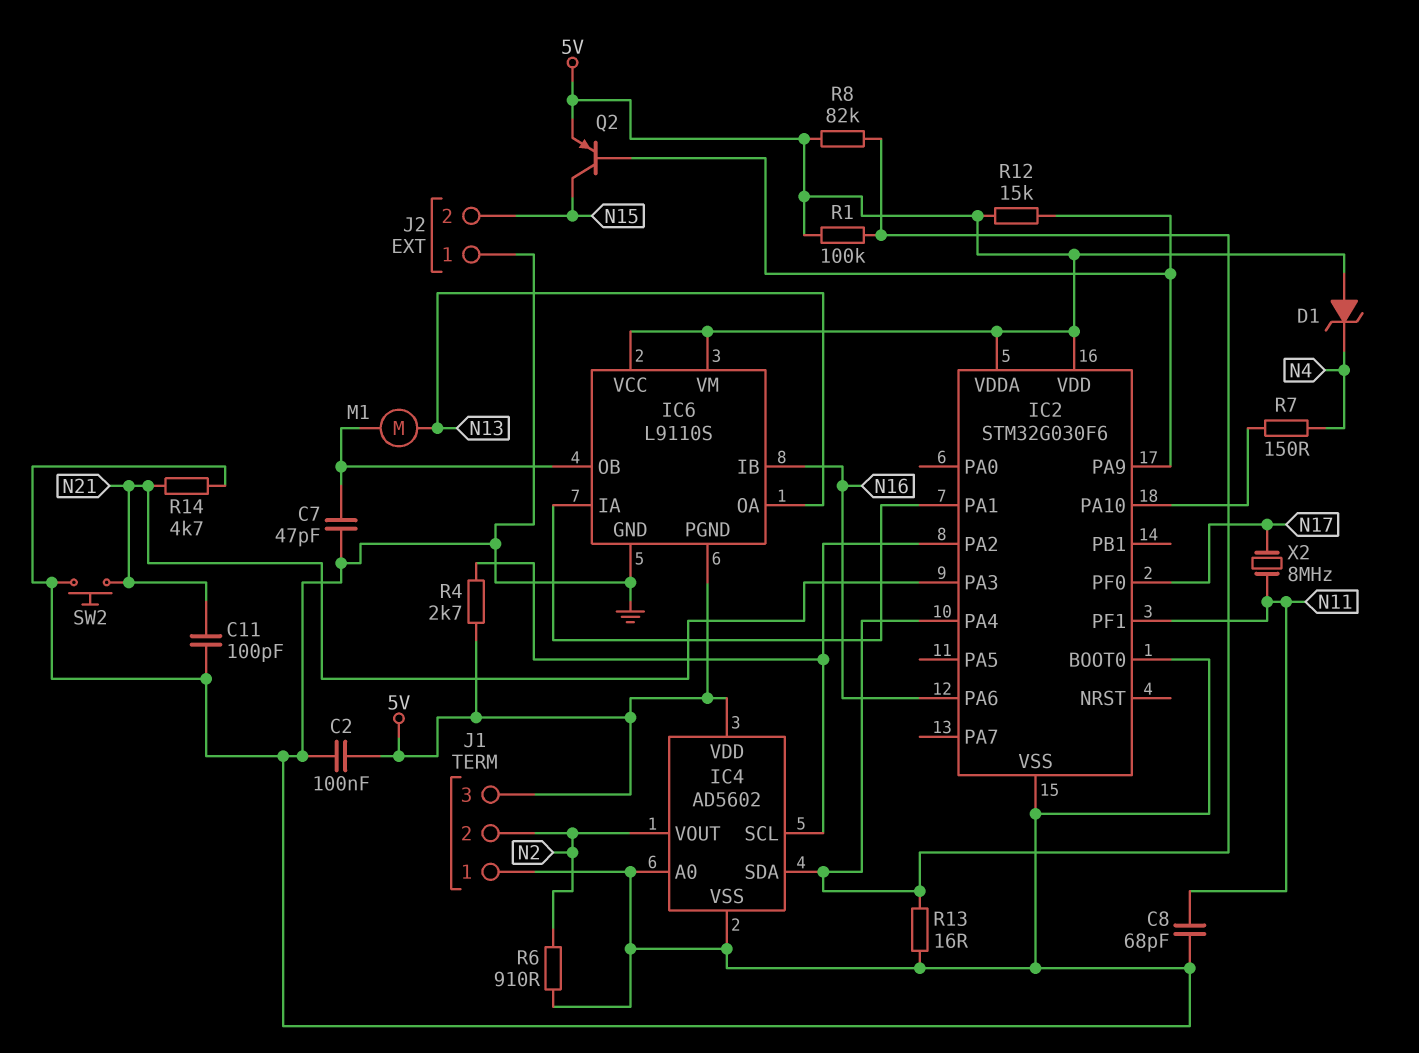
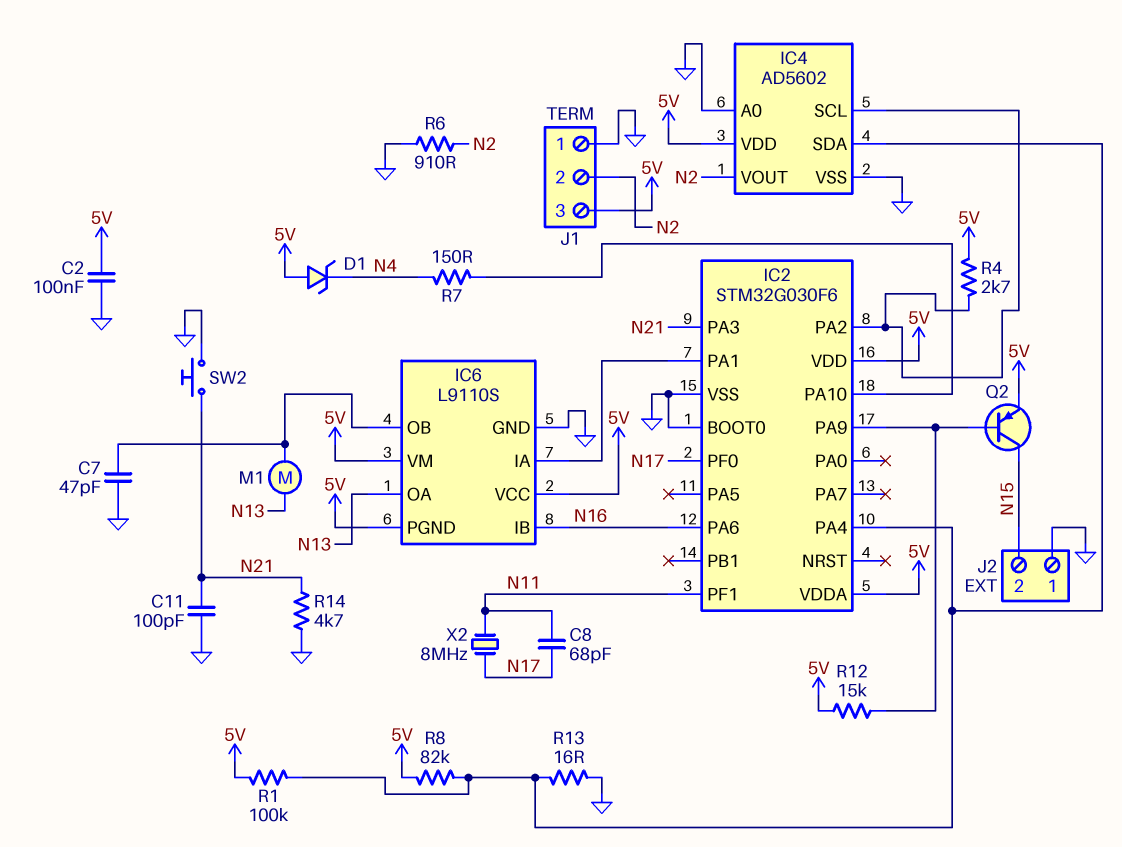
C8: 68pF (GND, N11) -> 68pF (N11, N17)

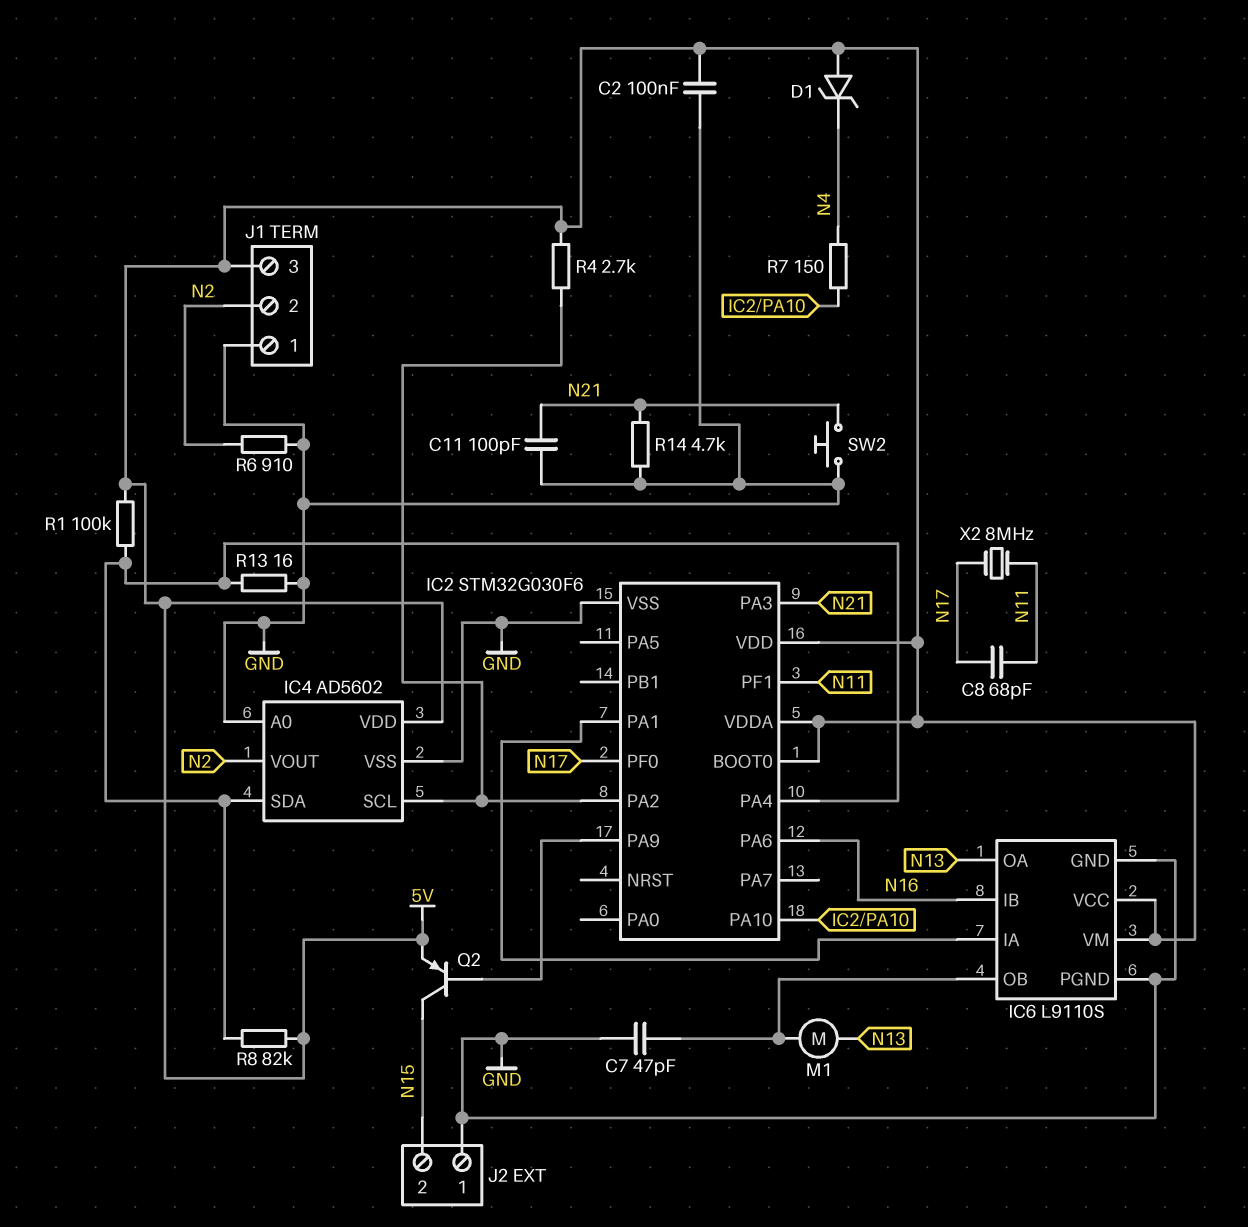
IC2 pin BOOT0: GND -> 5V
IC6 pin PGND: 5V -> GND
R12: 15k (5V, IC2/PA9) -> none

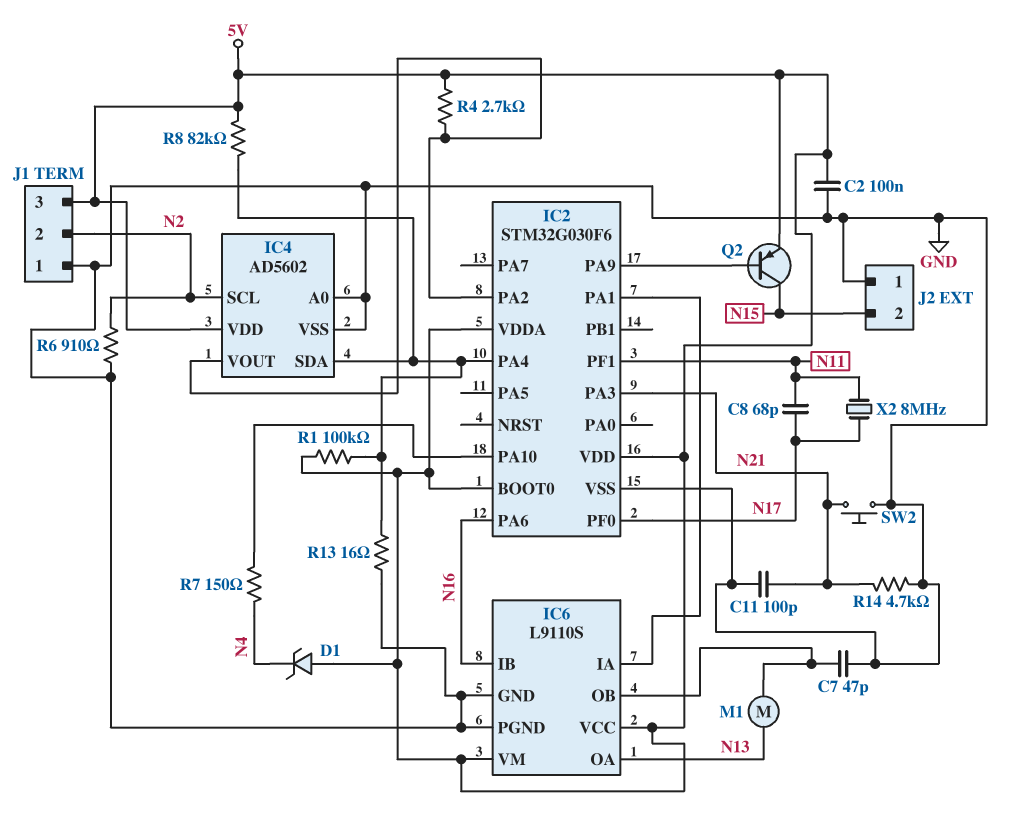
IC4 pin SCL: IC2/PA2 -> N2
IC4 pin VOUT: N2 -> IC2/PA2

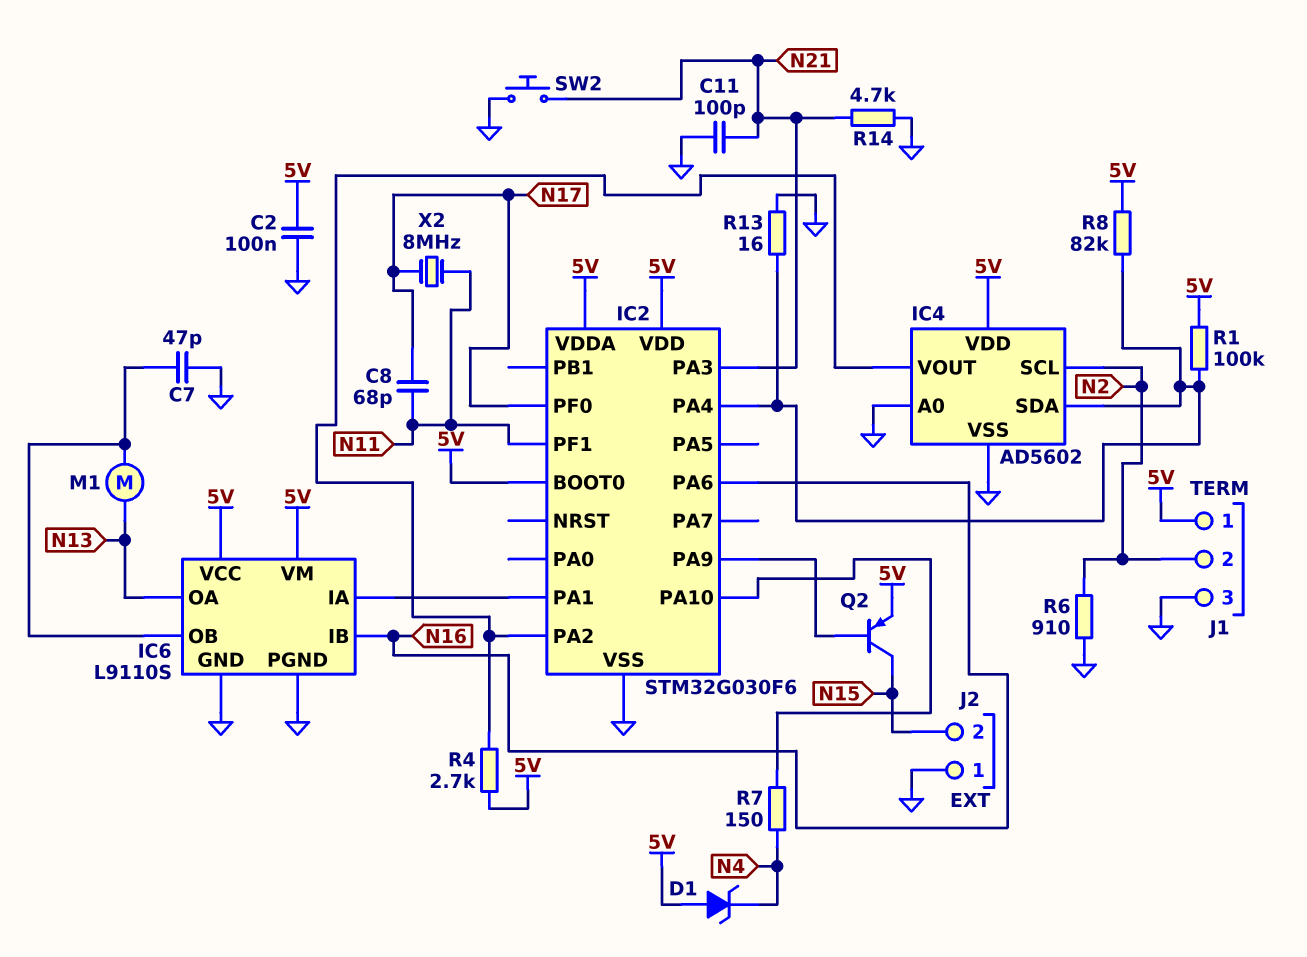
J1 pin 1: GND -> 5V
J1 pin 3: 5V -> GND

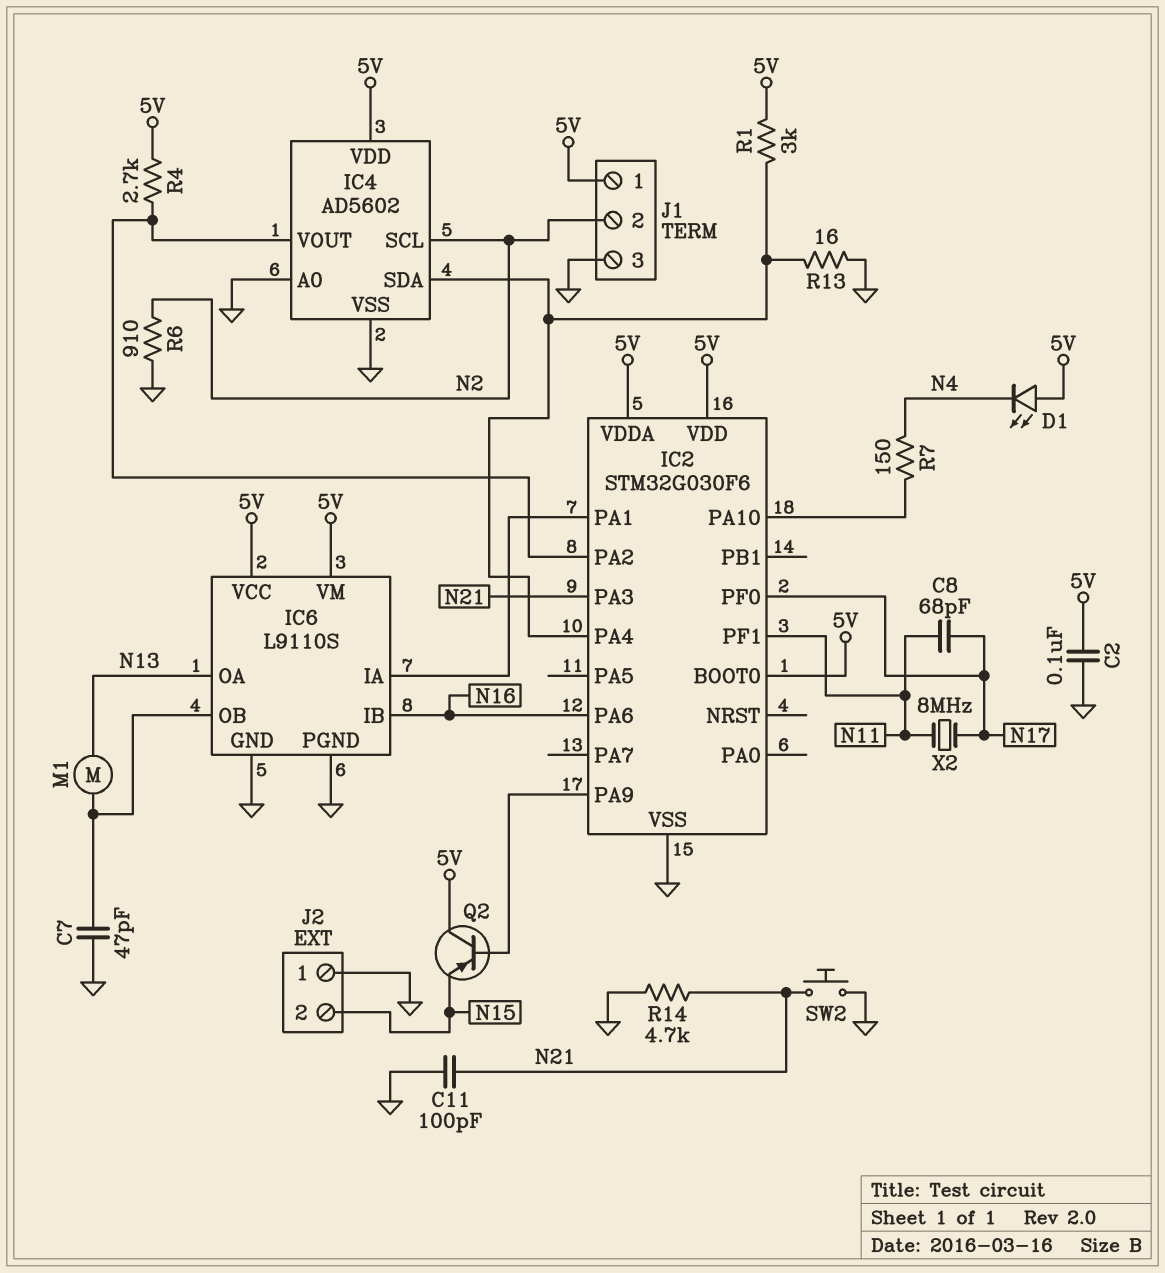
D1: zener (A 5V, K N4) -> LED (A 5V, K N4)
Q2: PNP (B IC2/PA9, C N15, E 5V) -> PNP (B IC2/PA9, C 5V, E N15)
R1: 100k (5V, IC2/PA4) -> 3k (5V, IC2/PA4)
R8: 82k (5V, IC2/PA4) -> none

